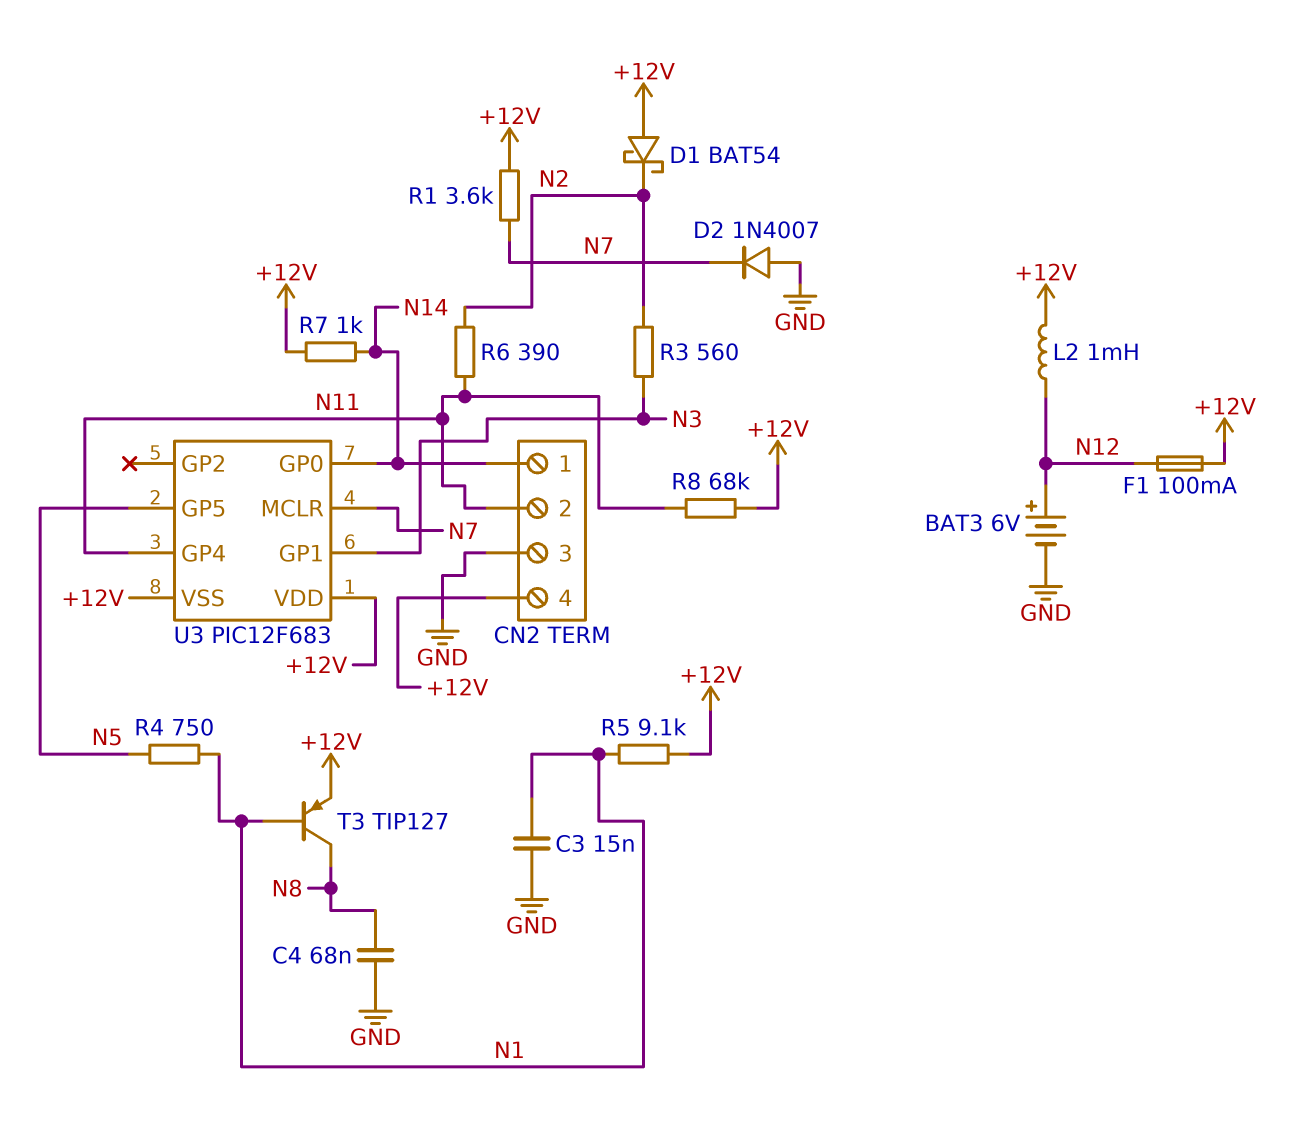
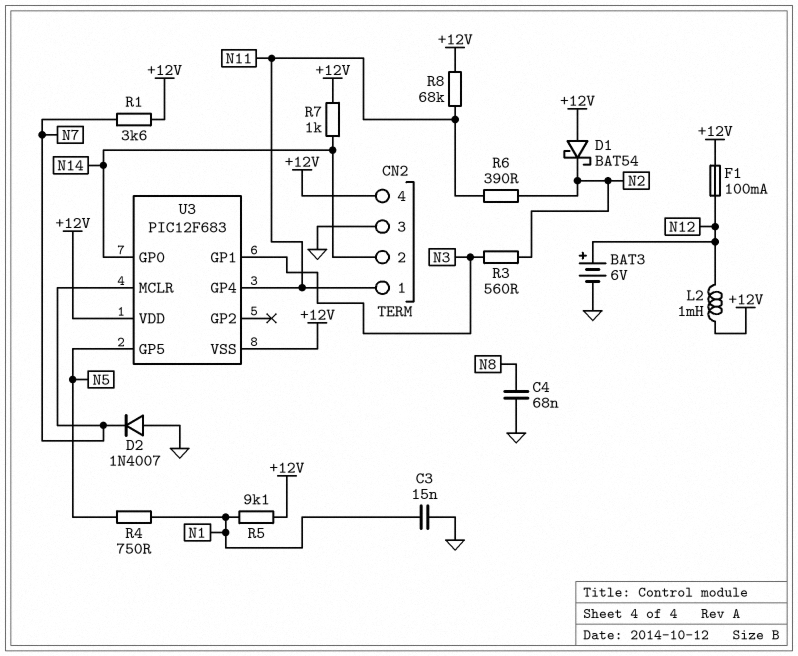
CN2 pin 1: N14 -> N11
CN2 pin 2: N11 -> N14
T3: PNP TIP127 (B N1, C N8, E +12V) -> none

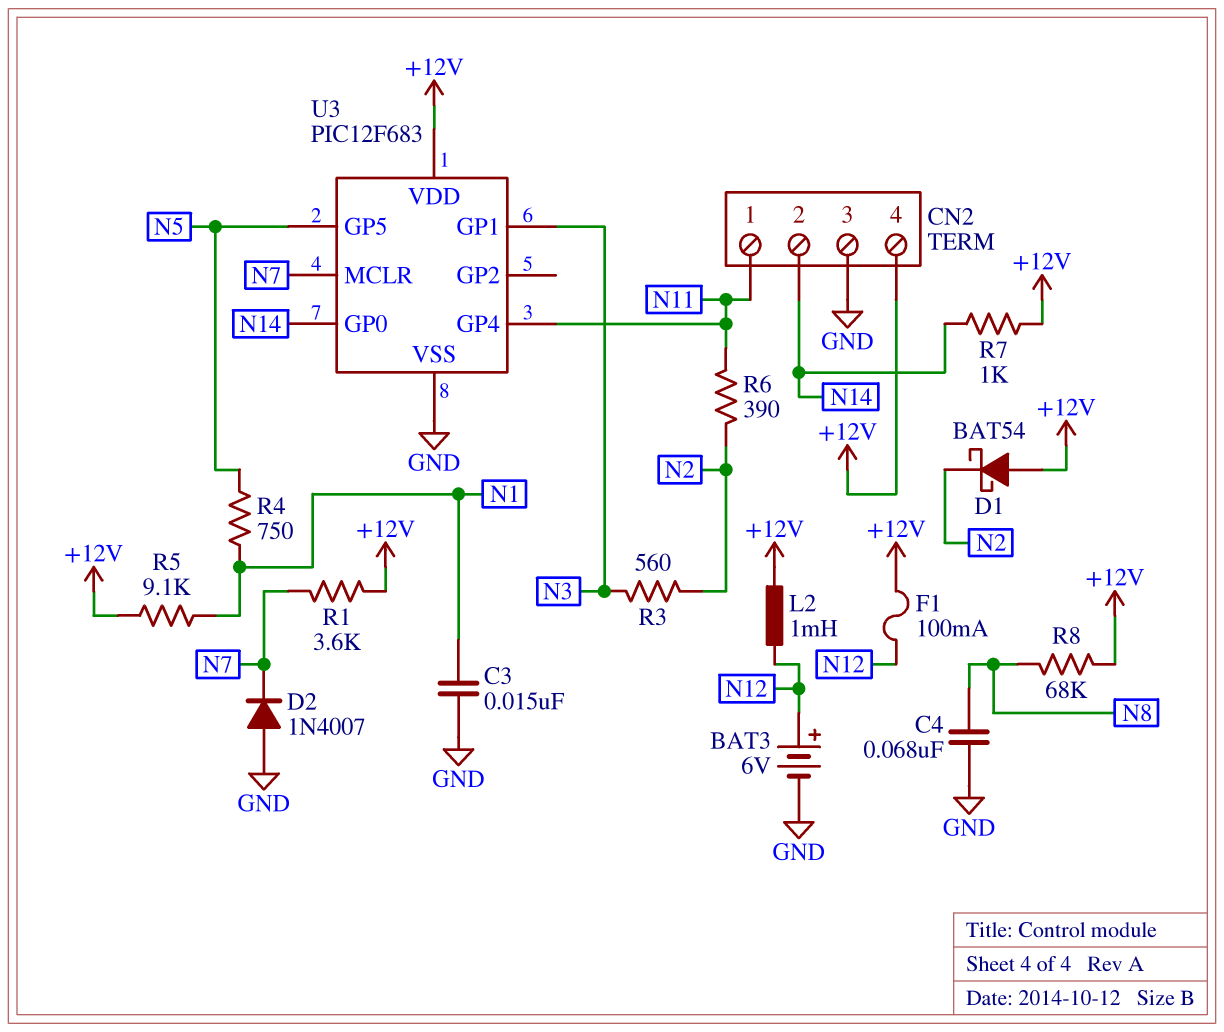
R8: 68k (+12V, N11) -> 68k (+12V, N8)
U3 pin VSS: +12V -> GND

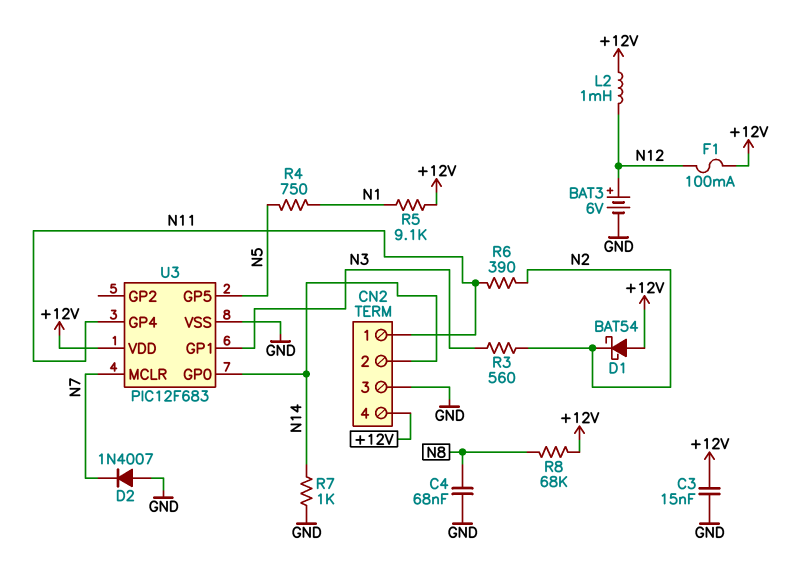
C3: 15nF (GND, N1) -> 15nF (+12V, GND)
R1: 3.6k (+12V, N7) -> none
R7: 1k (+12V, N14) -> 1k (GND, N14)

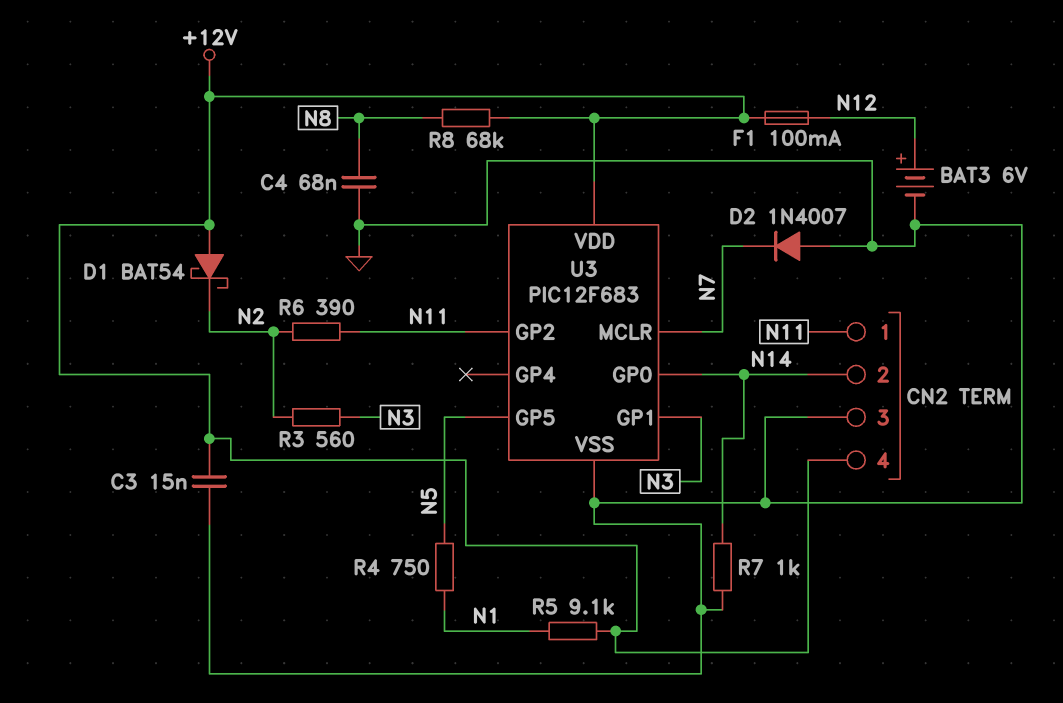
L2: 1mH (+12V, N12) -> none
U3 pin GP2: none -> N11
U3 pin GP4: N11 -> none

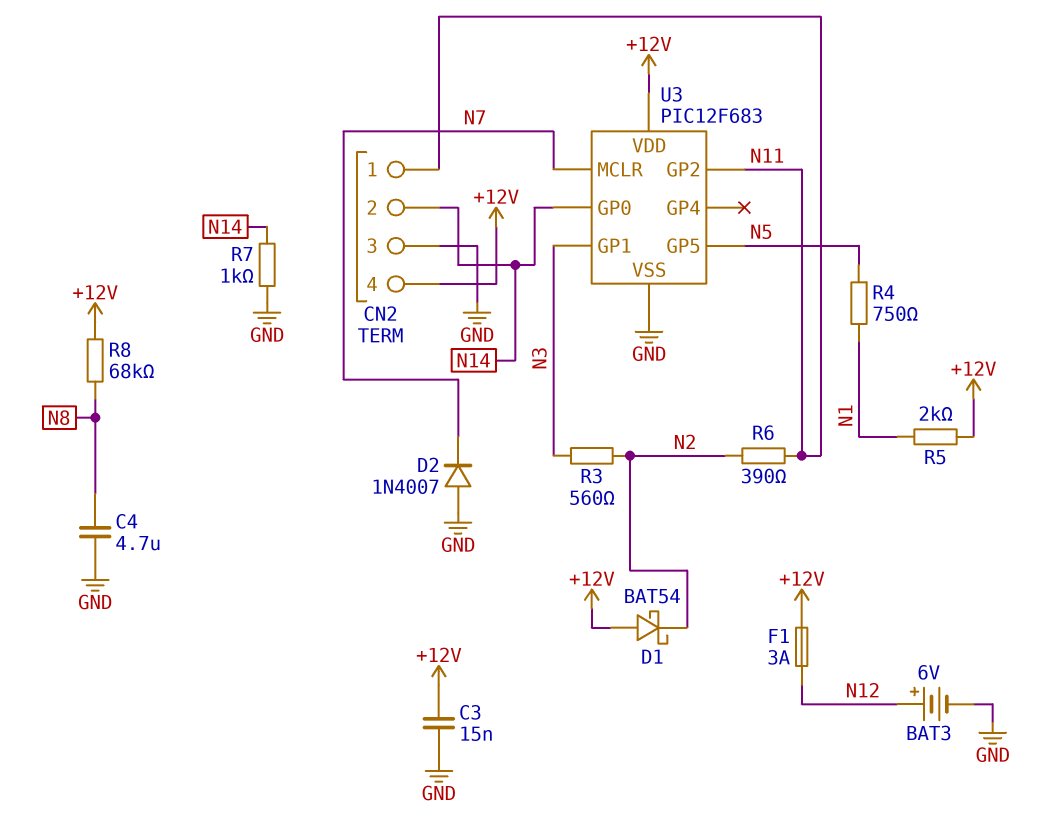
C4: 68nF (GND, N8) -> 4.7uF (GND, N8)
F1: 100mA (+12V, N12) -> 3A (+12V, N12)
R5: 9.1k (+12V, N1) -> 2k (+12V, N1)

